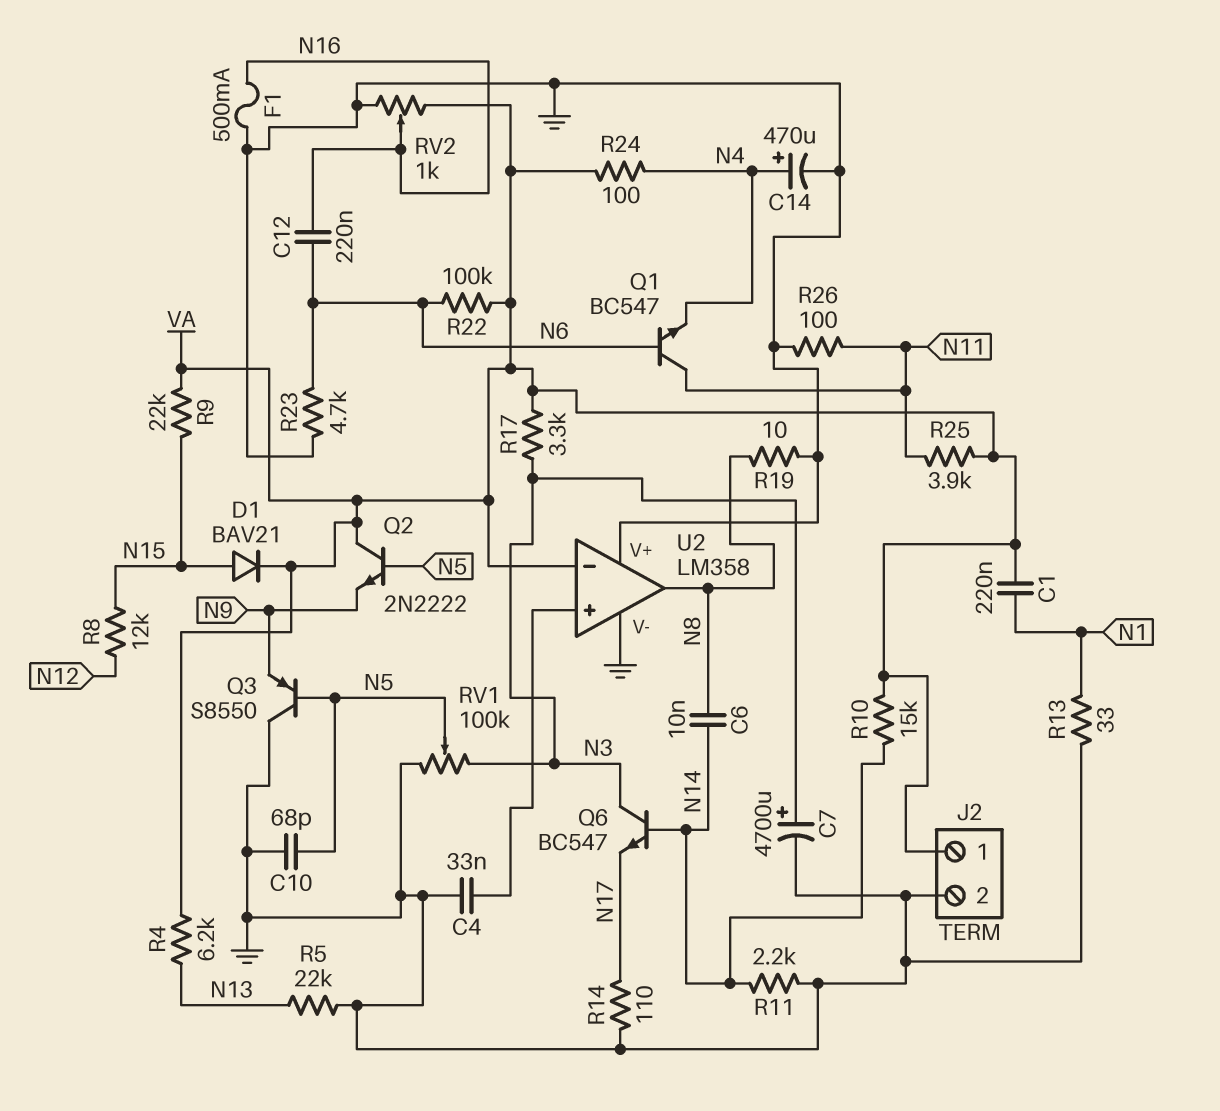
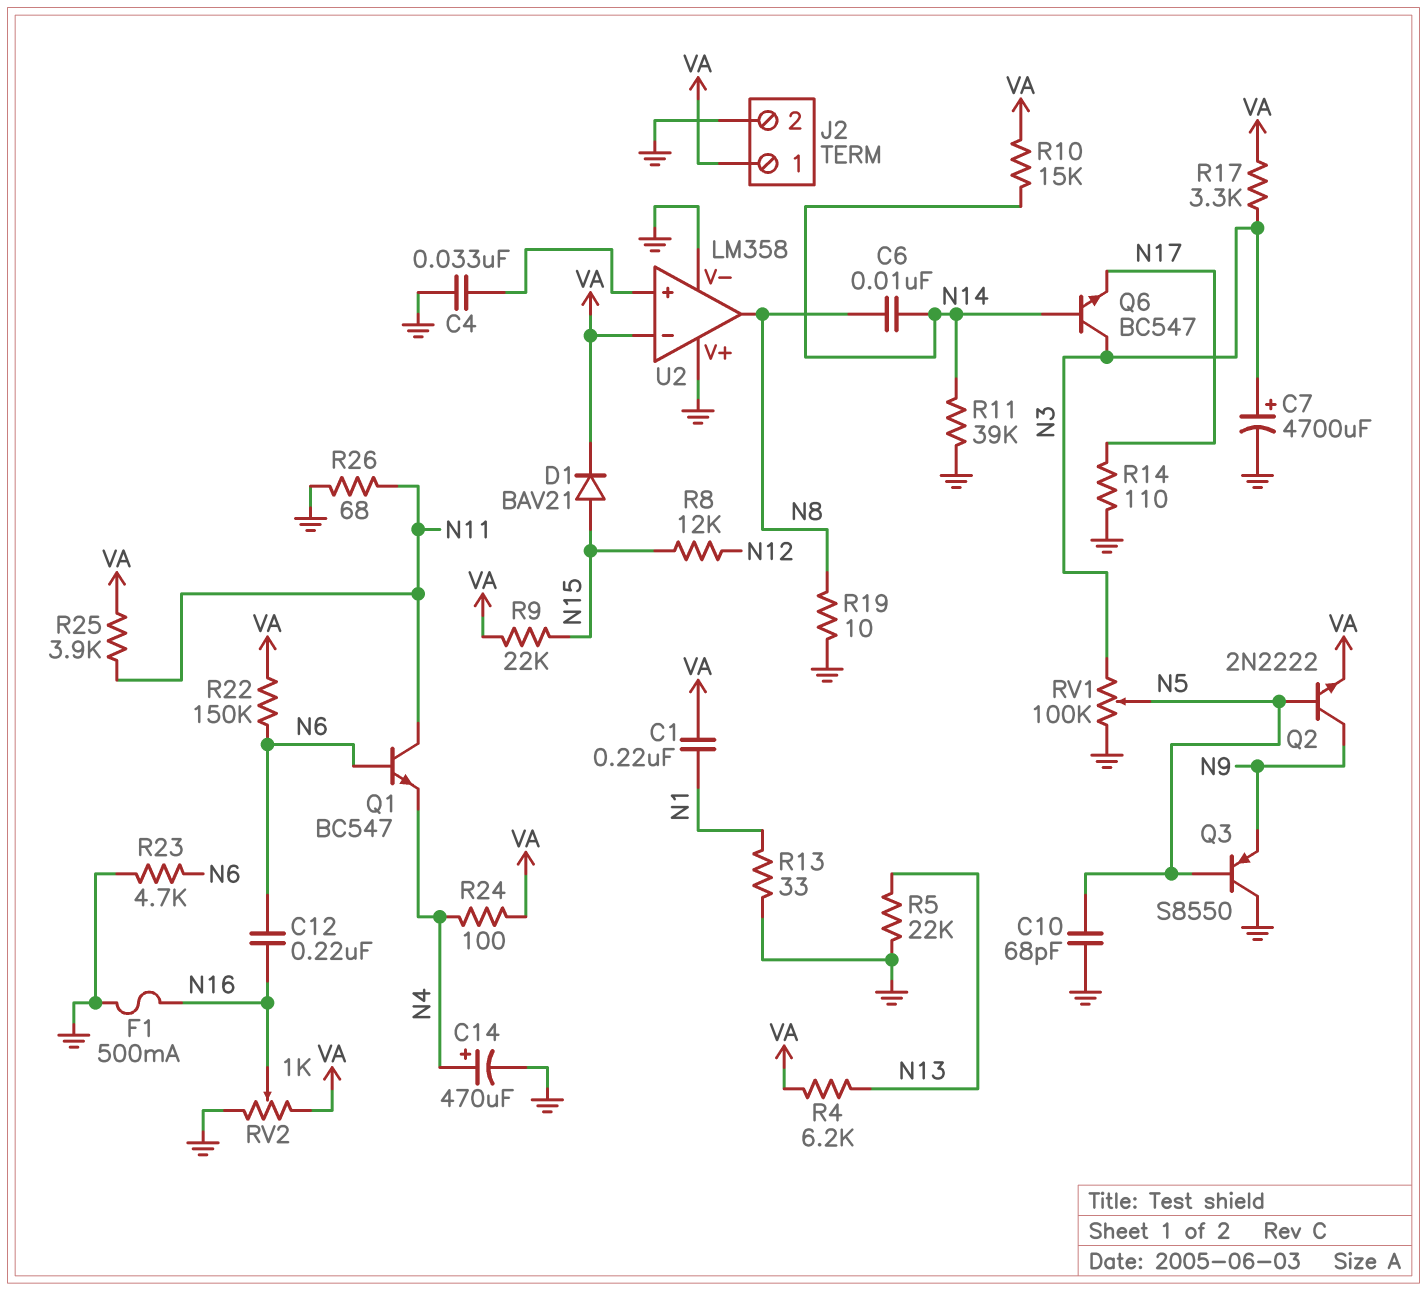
Q2: NPN 2N2222 (B N5, C VA, E N9) -> NPN 2N2222 (B N5, C N9, E VA)
R11: 2.2k (GND, N14) -> 39k (GND, N14)
R22: 100k (N6, VA) -> 150k (N6, VA)
R26: 100 (GND, N11) -> 68 (GND, N11)

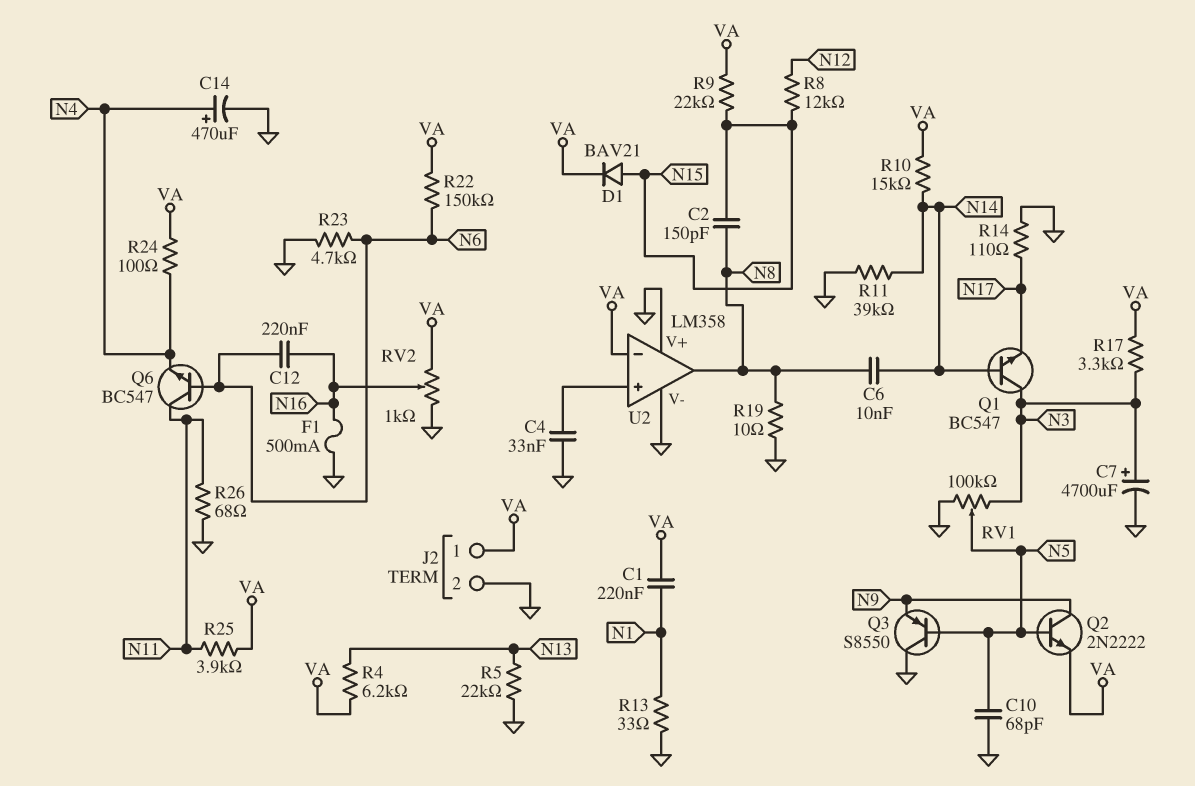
C2: none -> 150pF (N8, N15)
Q1: NPN BC547 (B N6, C N11, E N4) -> NPN BC547 (B N14, C N3, E N17)
Q6: NPN BC547 (B N14, C N3, E N17) -> NPN BC547 (B N6, C N11, E N4)

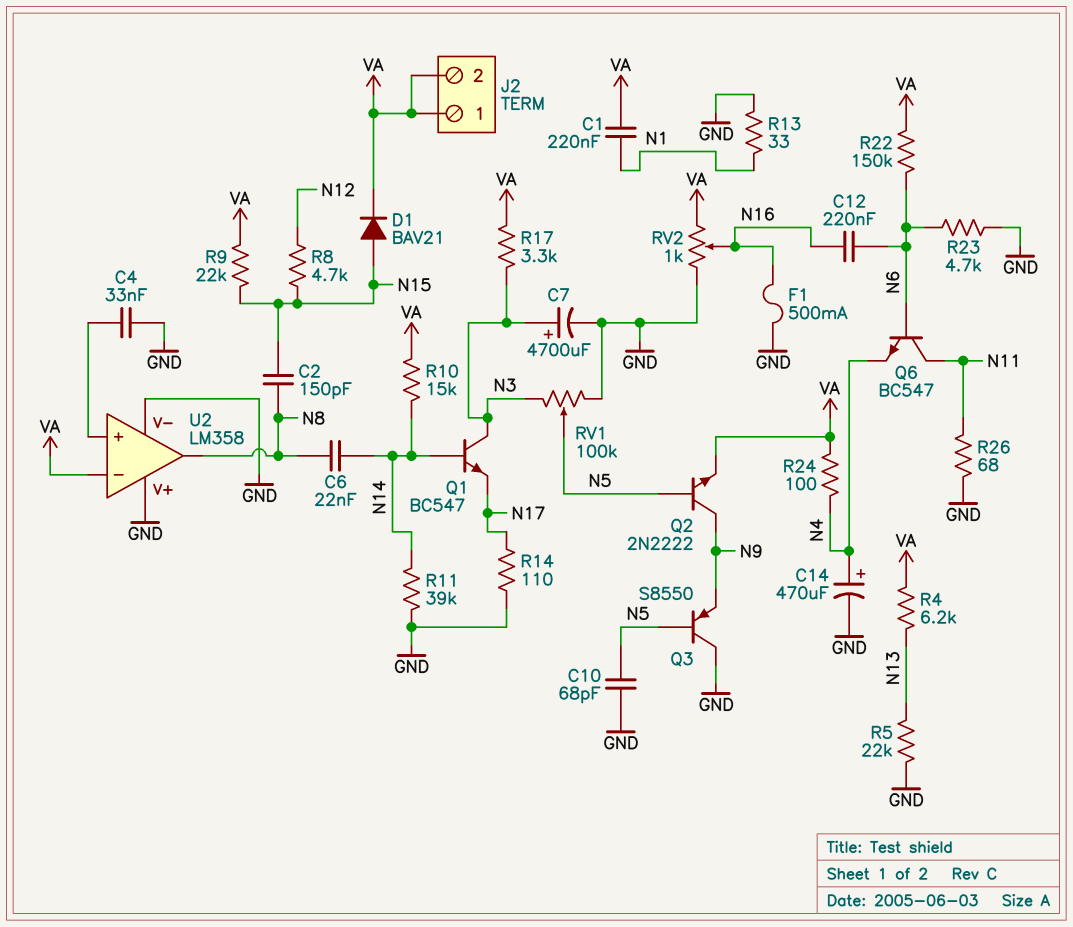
C6: 10nF (N8, N14) -> 22nF (N8, N14)
J2 pin 2: GND -> VA
R8: 12k (N12, N15) -> 4.7k (N12, N15)
R19: 10 (GND, N8) -> none
R25: 3.9k (N11, VA) -> none

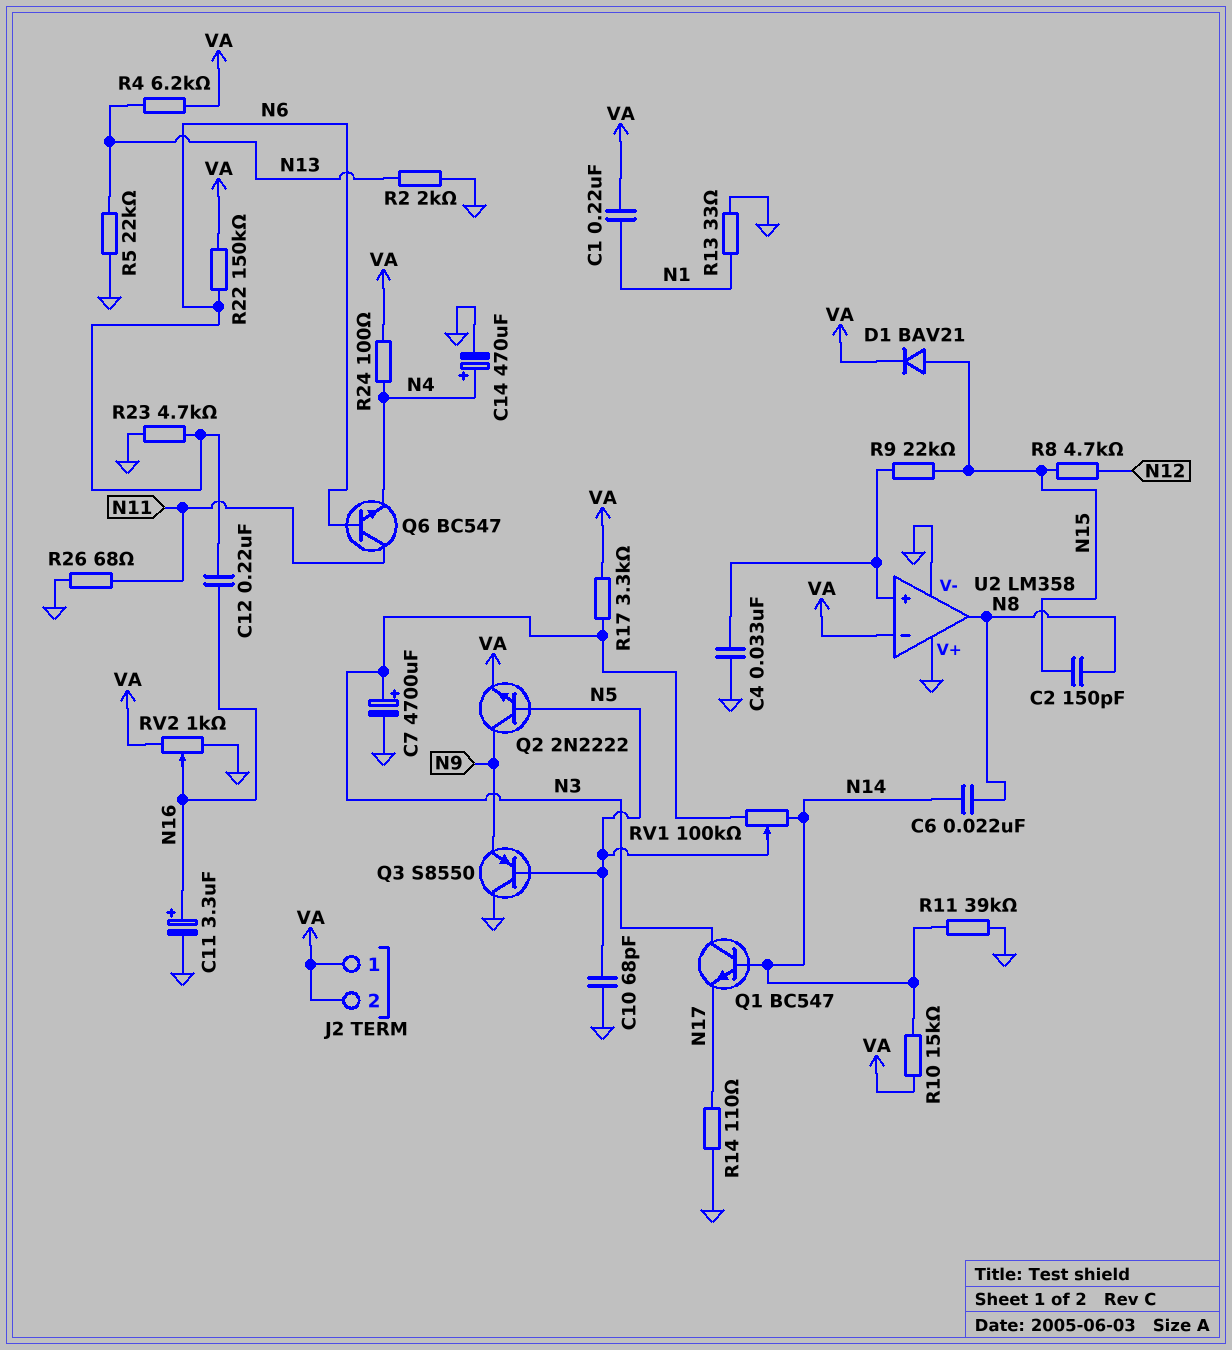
C11: none -> 3.3uF (plus N16, minus GND)
F1: 500mA (GND, N16) -> none
R2: none -> 2k (GND, N13)
R9: 22k (N15, VA) -> 22k (N15, U2/in+)
RV1: 100k (GND, N3, wiper N5) -> 100k (N3, N14, wiper N5)

